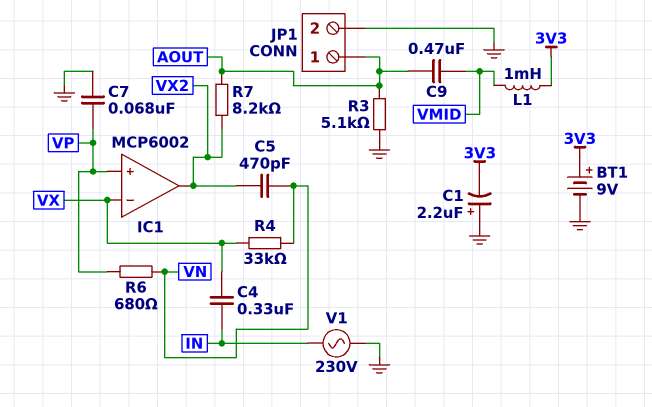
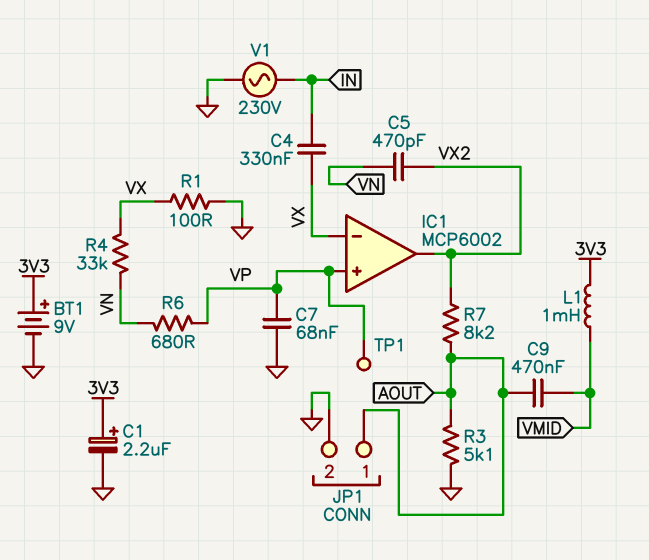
C1: 2.2uF (plus GND, minus 3V3) -> 2.2uF (plus 3V3, minus GND)
R1: none -> 100 (GND, VX)
TP1: none -> test point (VP)

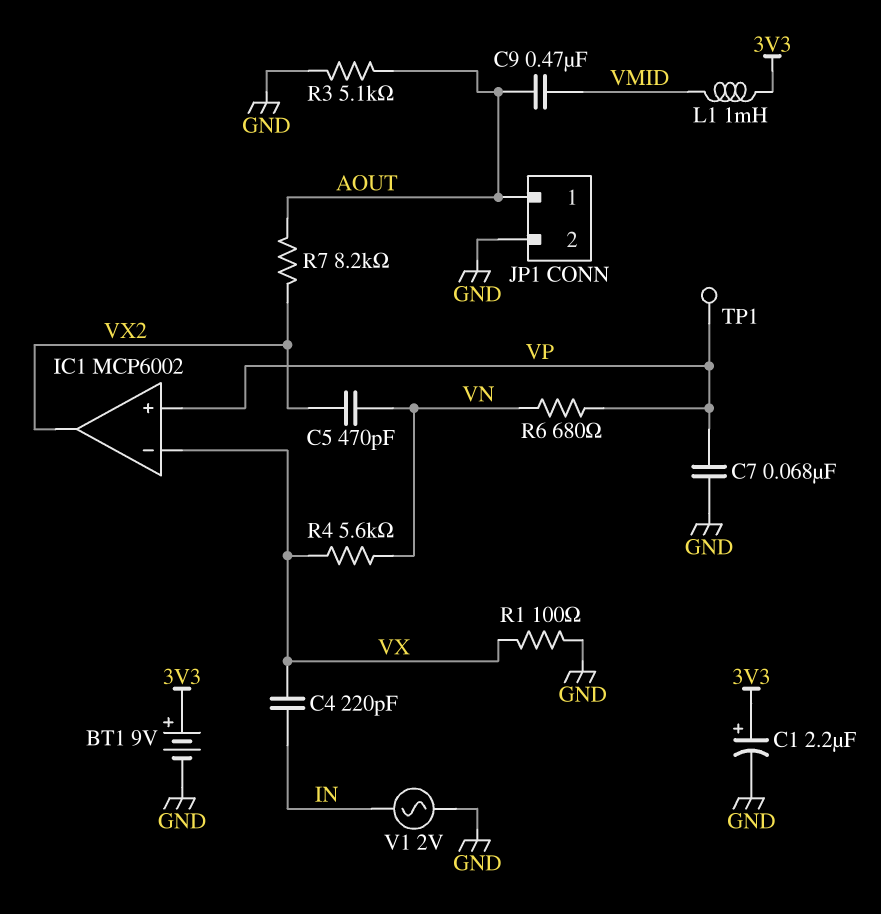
C4: 330nF (IN, VX) -> 220pF (IN, VX)
R4: 33k (VN, VX) -> 5.6k (VN, VX)
V1: AC 230V (GND, IN) -> AC 2V (GND, IN)

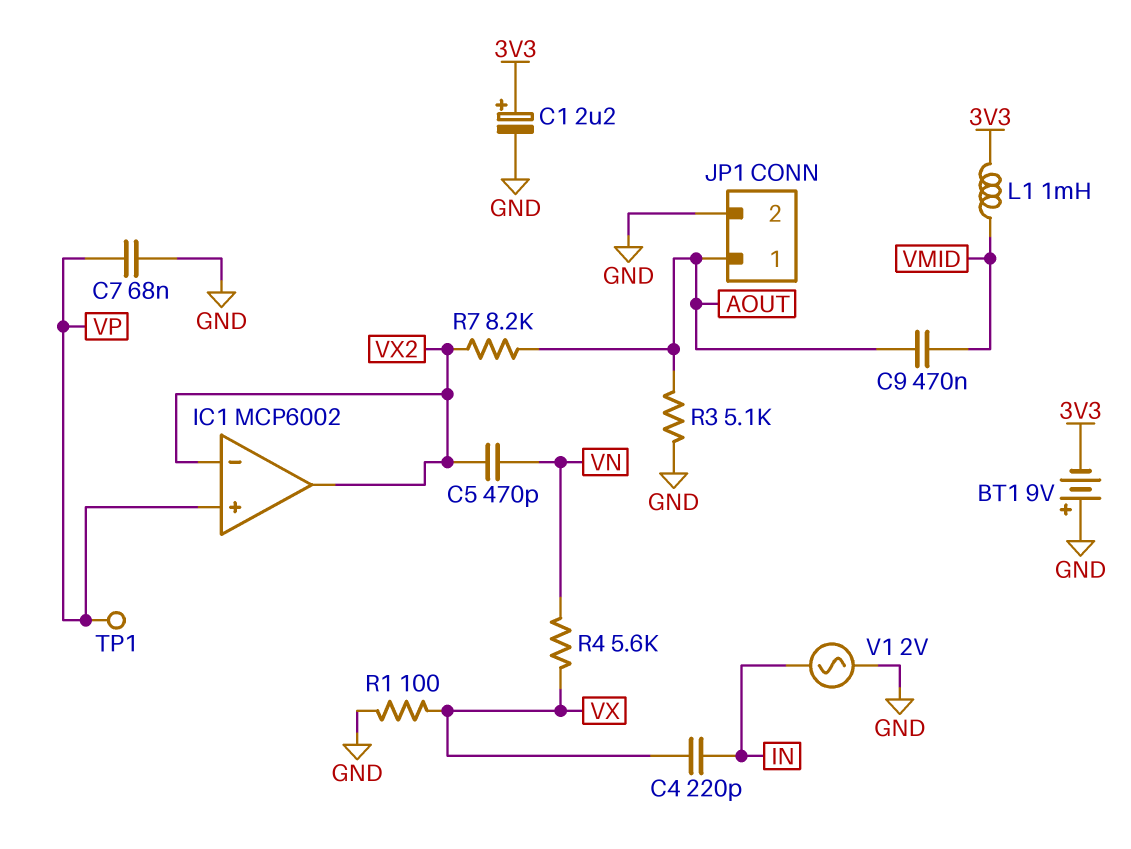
BT1: 9V (plus 3V3, minus GND) -> 9V (plus GND, minus 3V3)
IC1 pin in-: VX -> VX2
R6: 680 (VN, VP) -> none

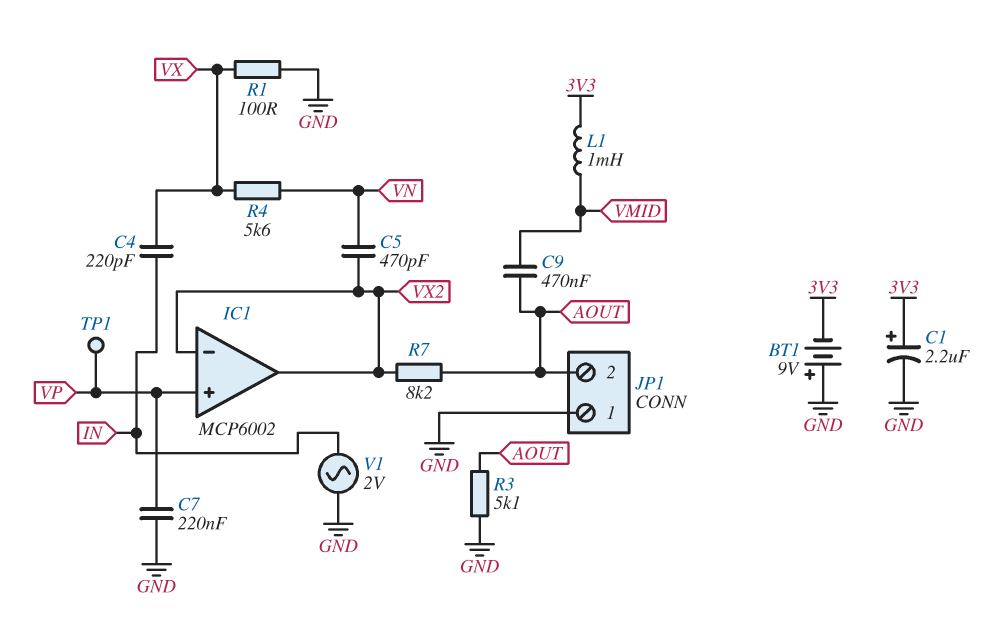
C7: 68nF (GND, VP) -> 220nF (GND, VP)
JP1 pin 1: AOUT -> GND
JP1 pin 2: GND -> AOUT

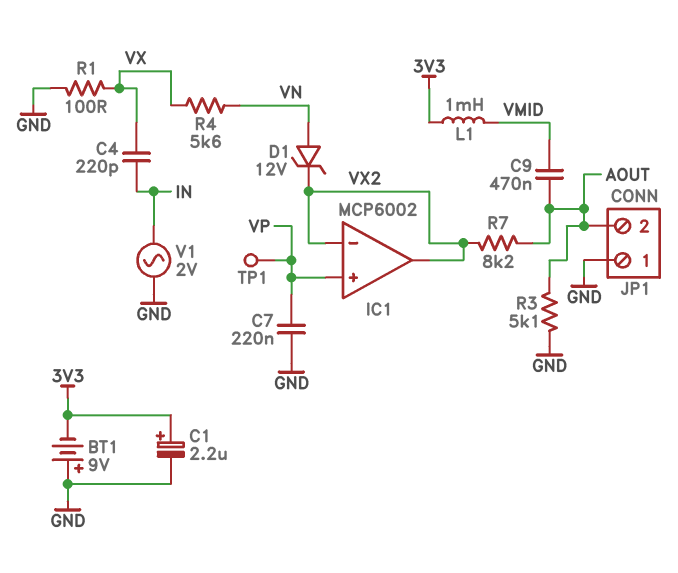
C5: 470pF (VN, VX2) -> none
D1: none -> zener 12V (A VN, K VX2)

